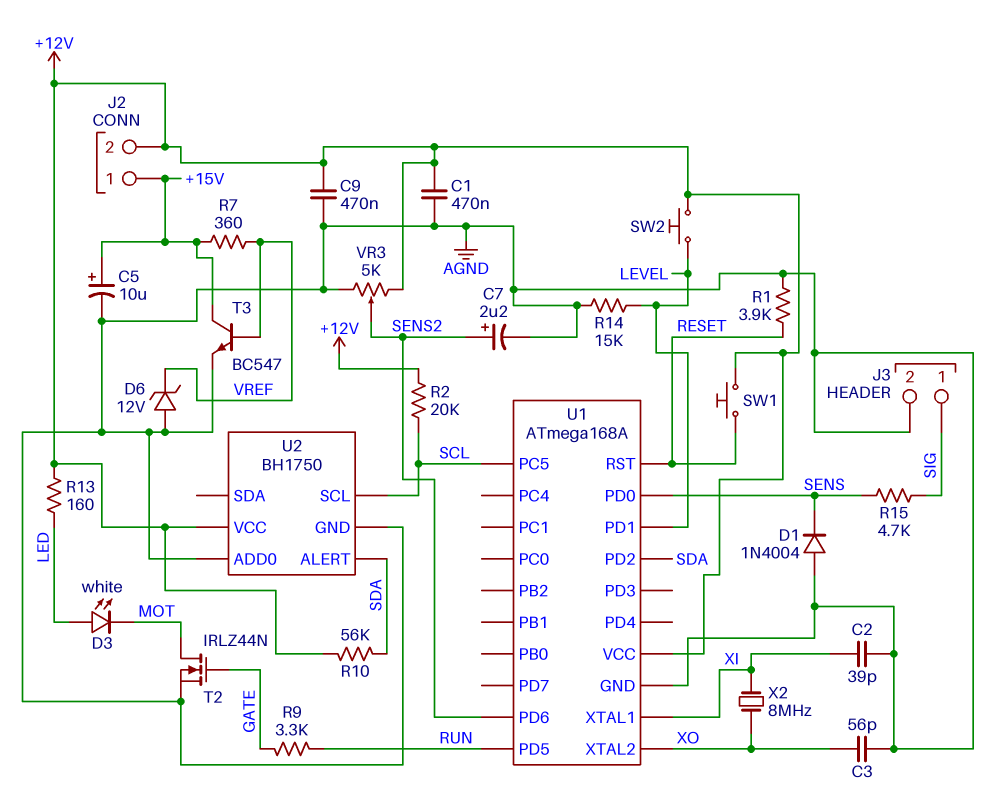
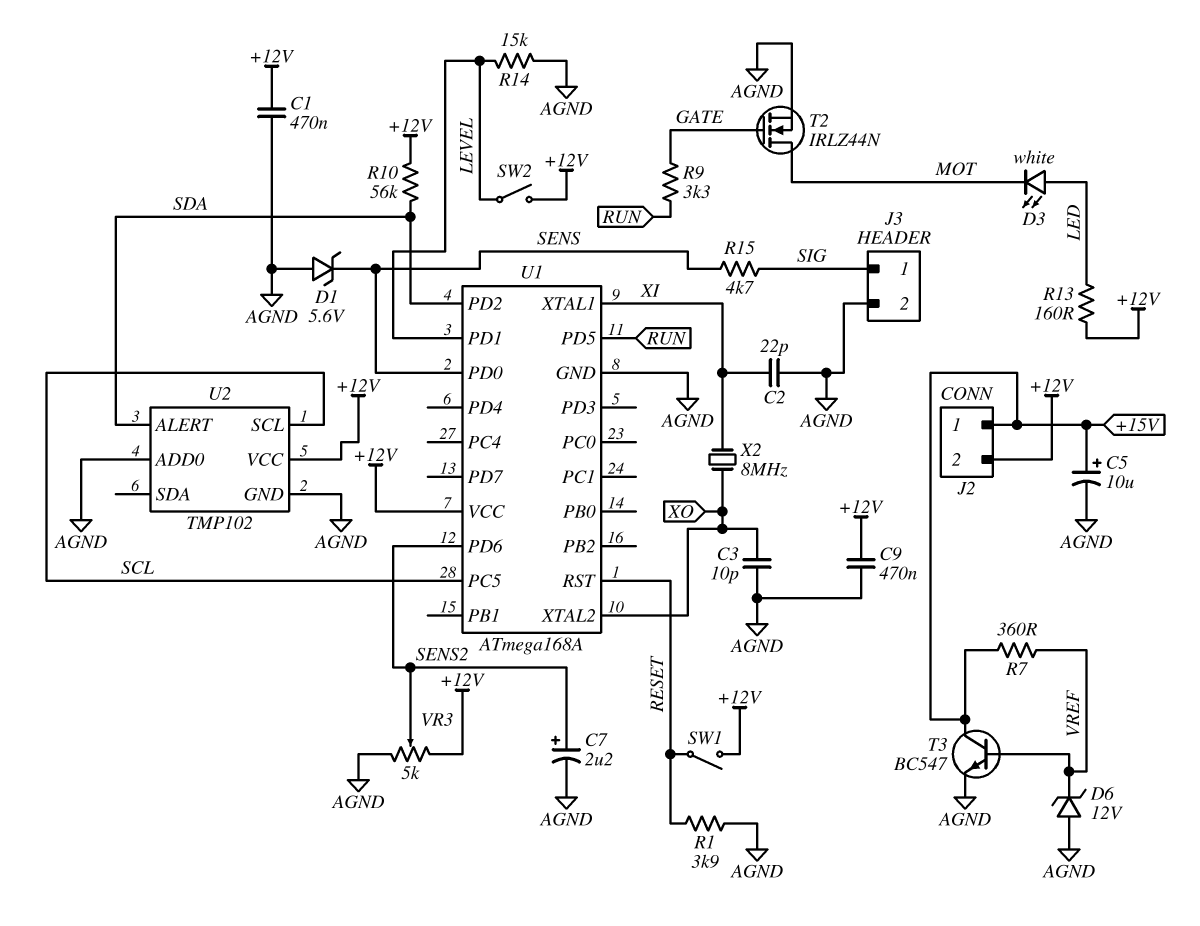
C2: 39pF (AGND, XI) -> 22pF (AGND, XI)
C3: 56pF (AGND, XO) -> 10pF (AGND, XO)
D1: diode 1N4004 (A AGND, K SENS) -> zener 5.6V (A AGND, K SENS)
R2: 20k (+12V, SCL) -> none
SW1: button (+12V, RESET) -> switch (+12V, RESET)
SW2: button (+12V, LEVEL) -> switch (+12V, LEVEL)
U2: BH1750 -> TMP102

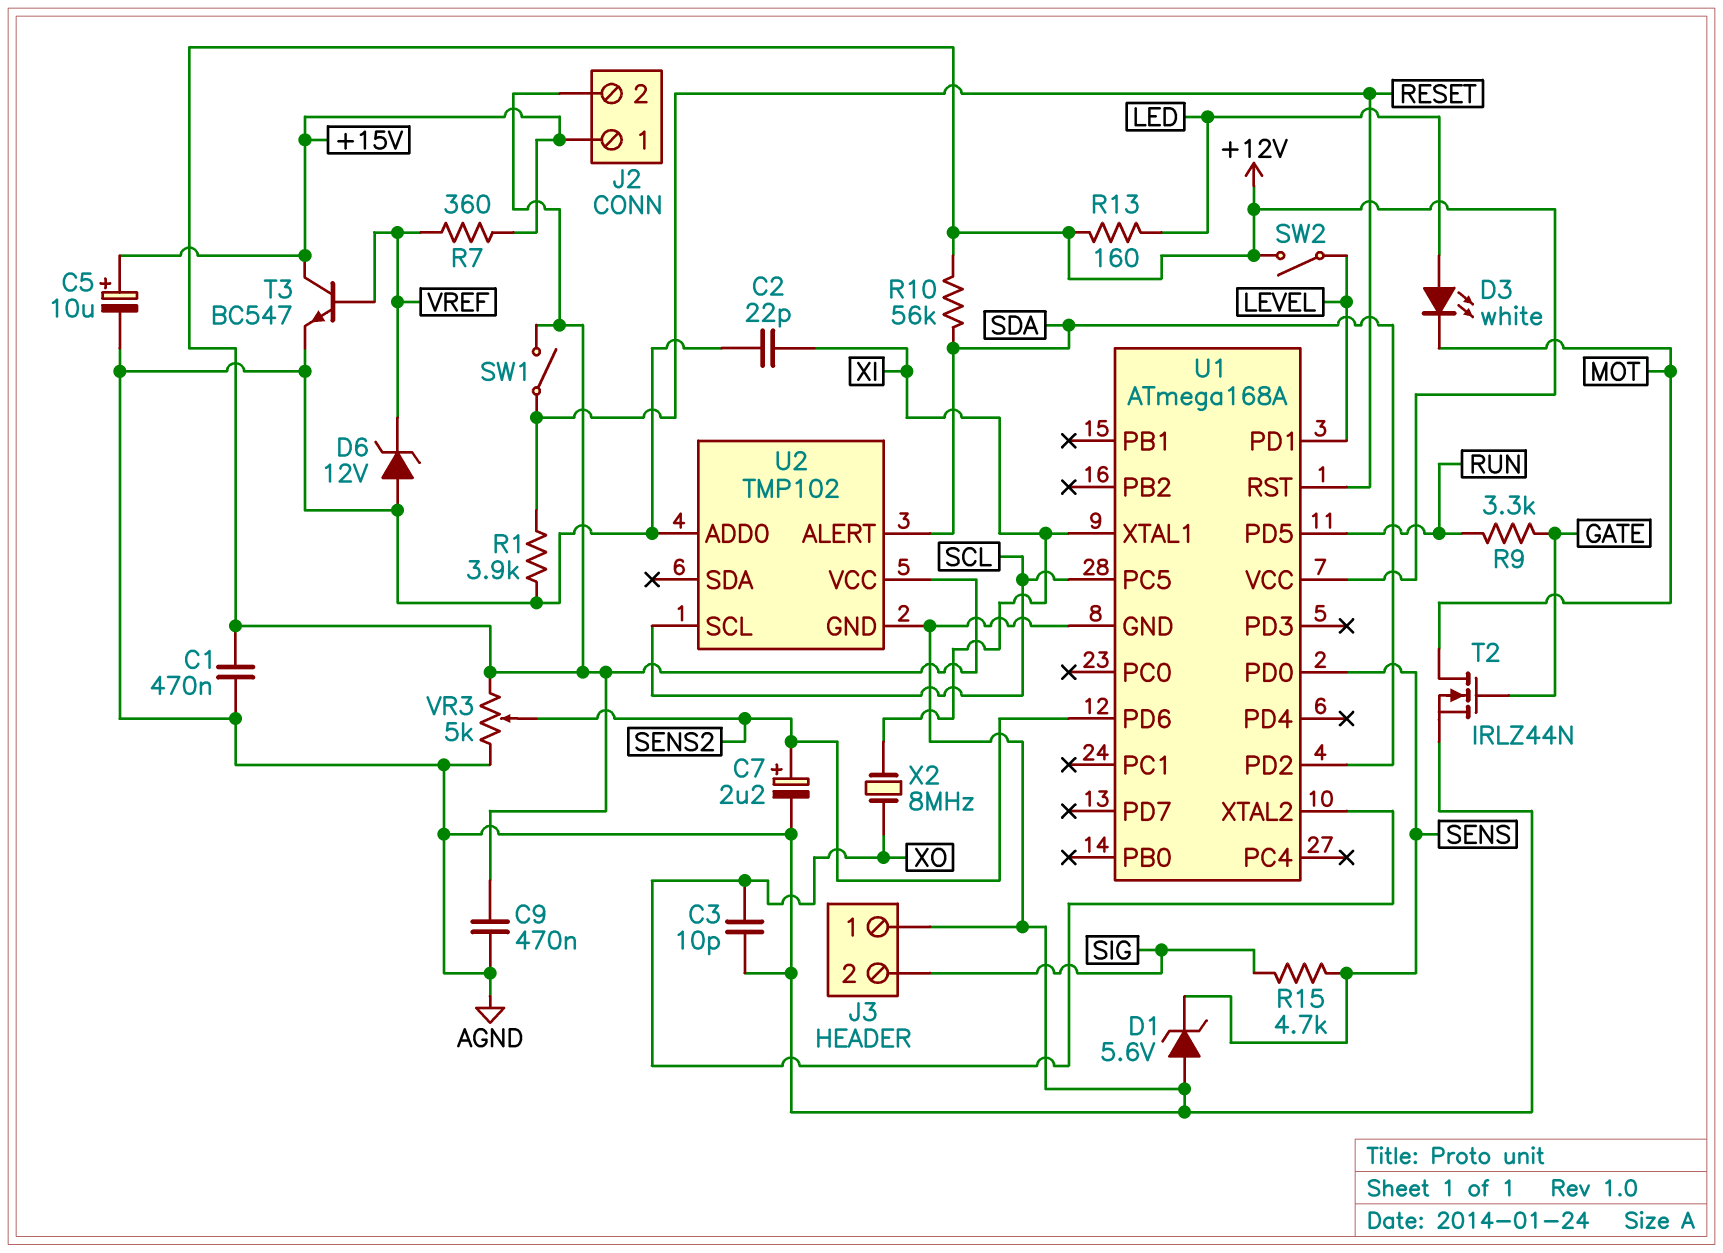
J3 pin 1: SIG -> AGND
J3 pin 2: AGND -> SIG
R14: 15k (AGND, LEVEL) -> none

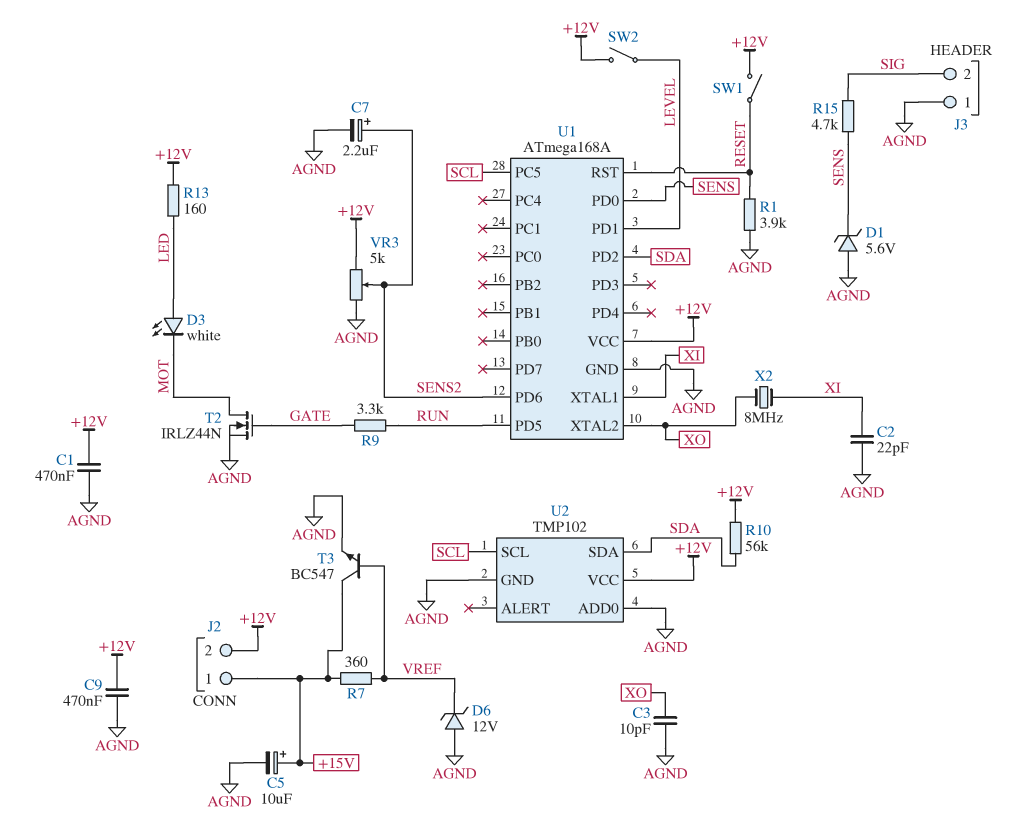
U2 pin ALERT: SDA -> none
U2 pin SDA: none -> SDA

